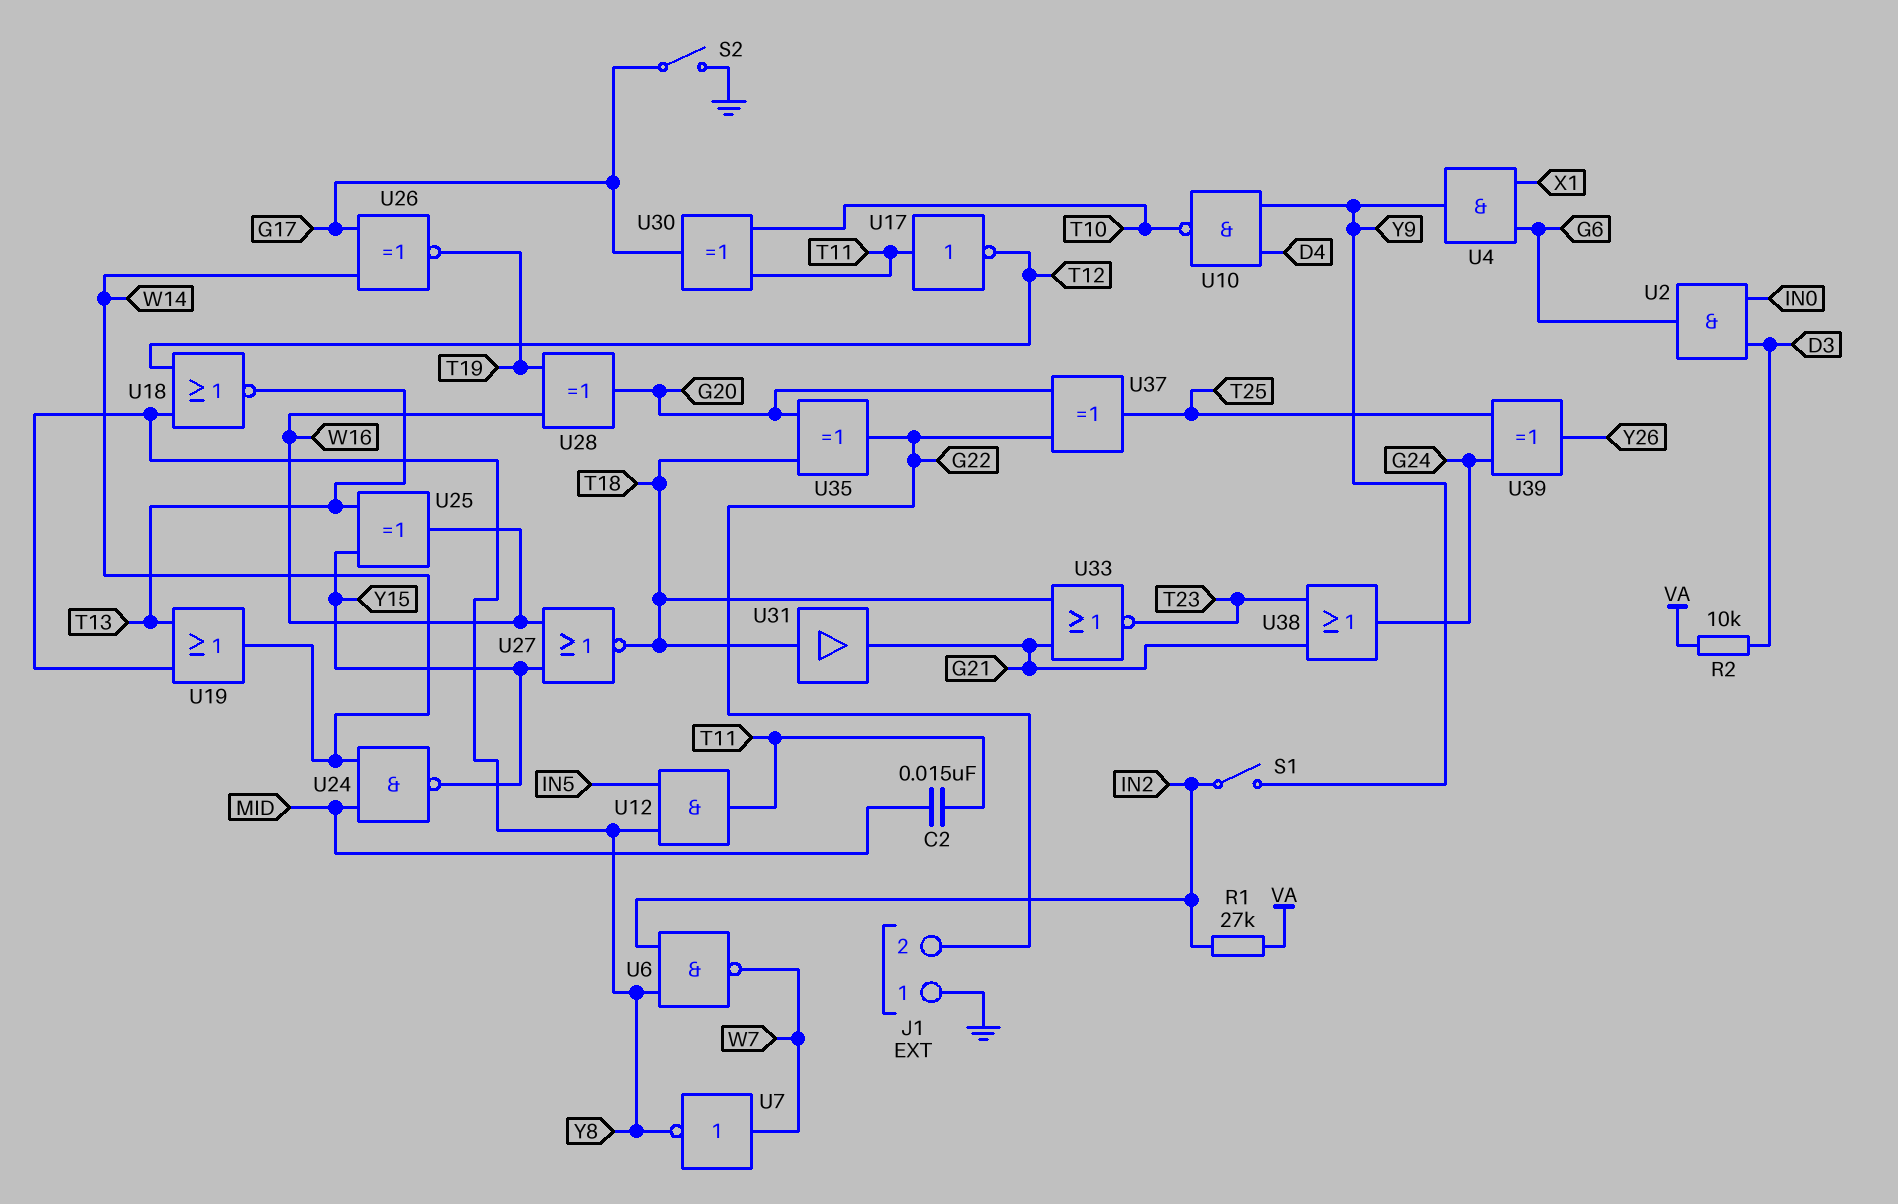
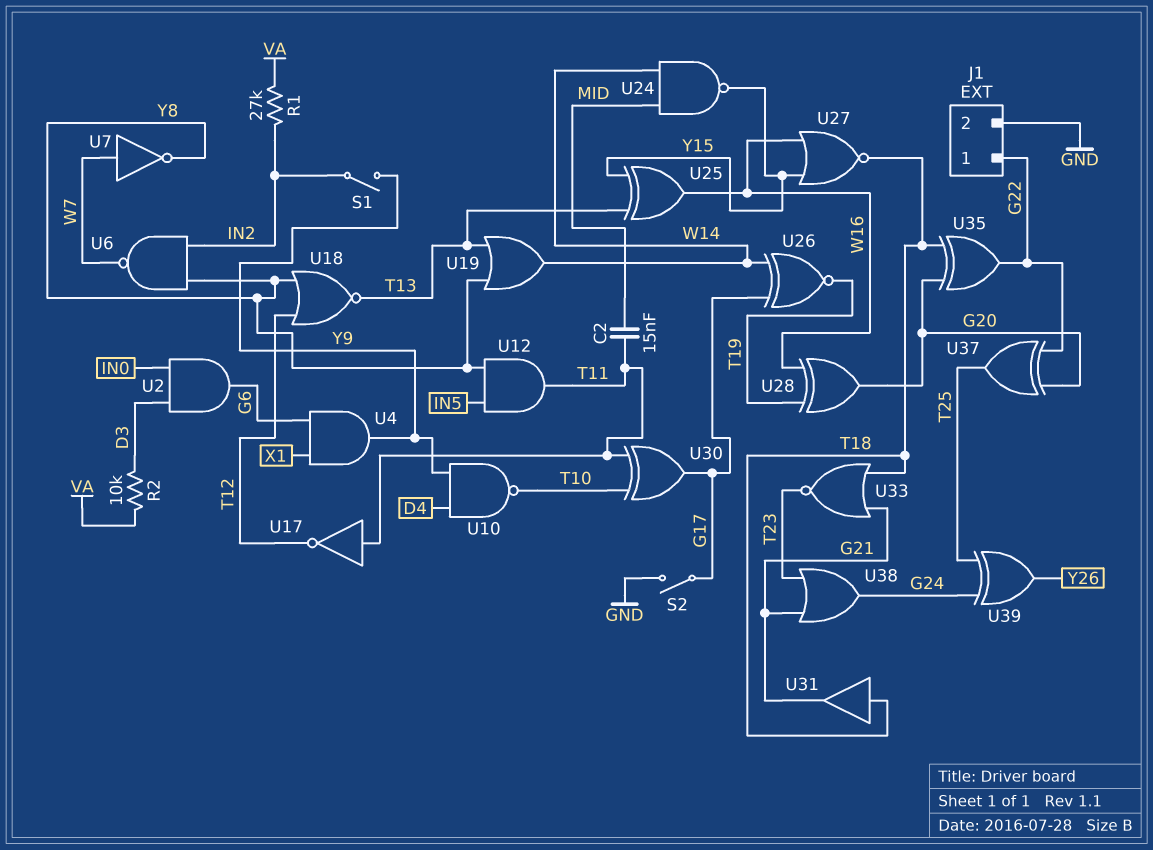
J1 pin 1: GND -> G22
J1 pin 2: G22 -> GND

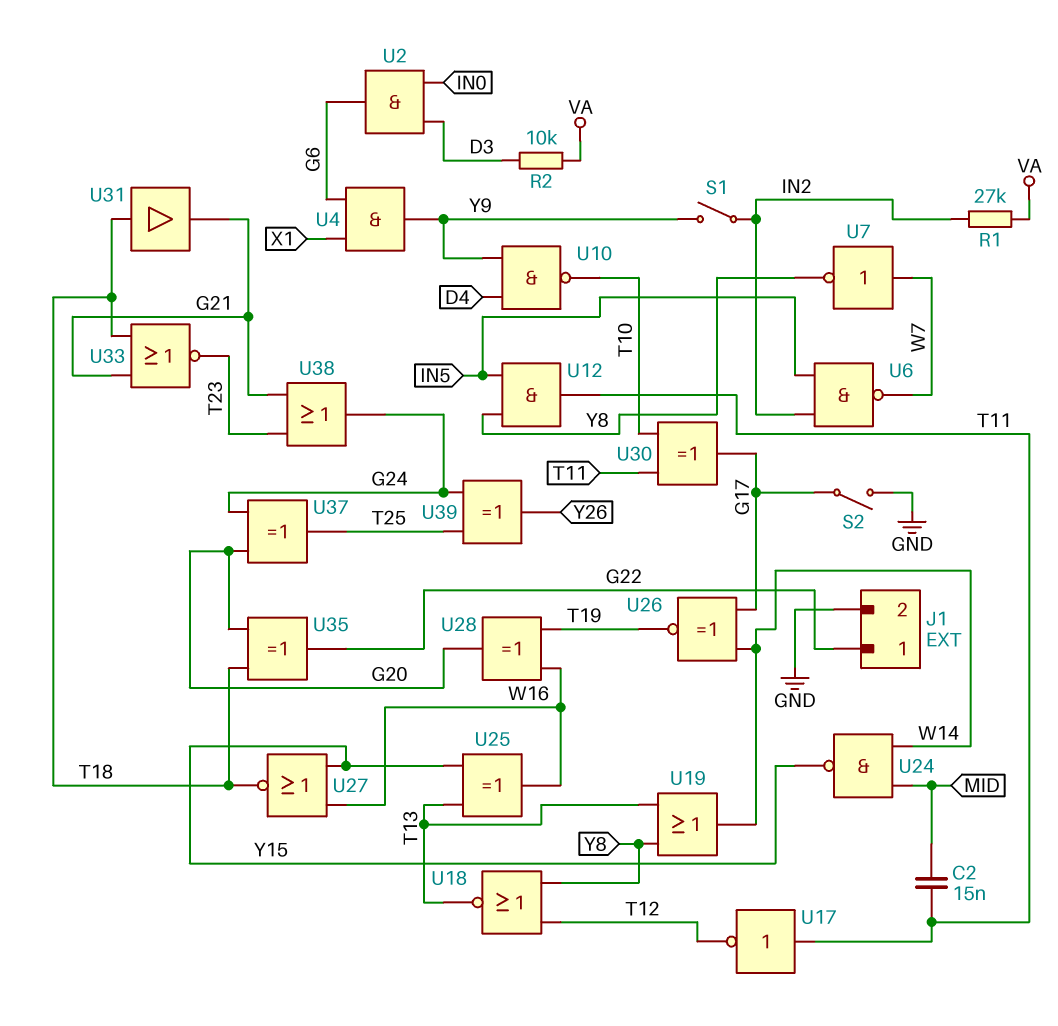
U6: NAND (in IN2, in Y8, out W7) -> NAND (in IN2, in IN5, out W7)
U37: XOR (in G20, in G22, out T25) -> XOR (in G20, in G24, out T25)

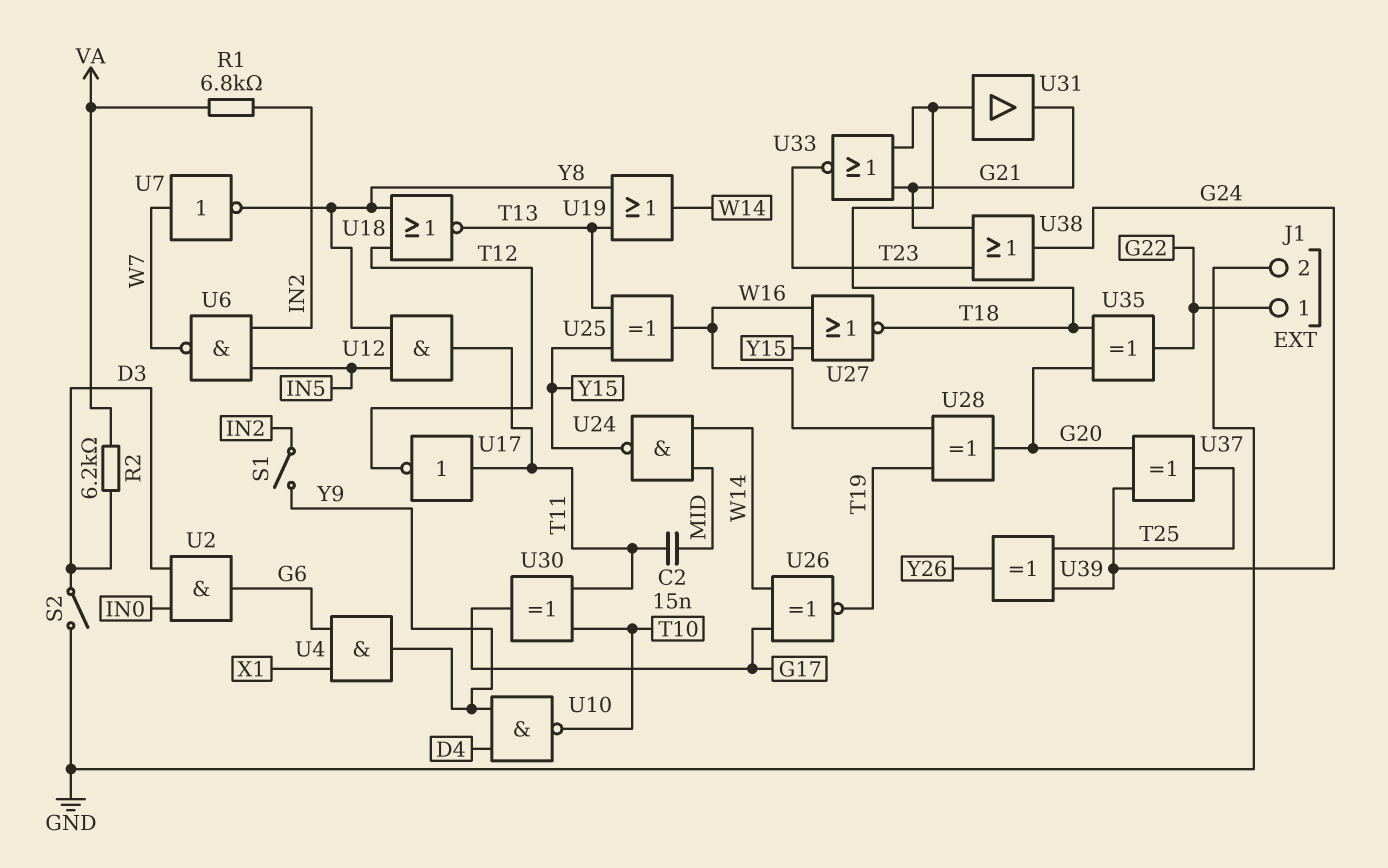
R1: 27k (IN2, VA) -> 6.8k (IN2, VA)
R2: 10k (D3, VA) -> 6.2k (D3, VA)
S2: switch (G17, GND) -> switch (D3, GND)

